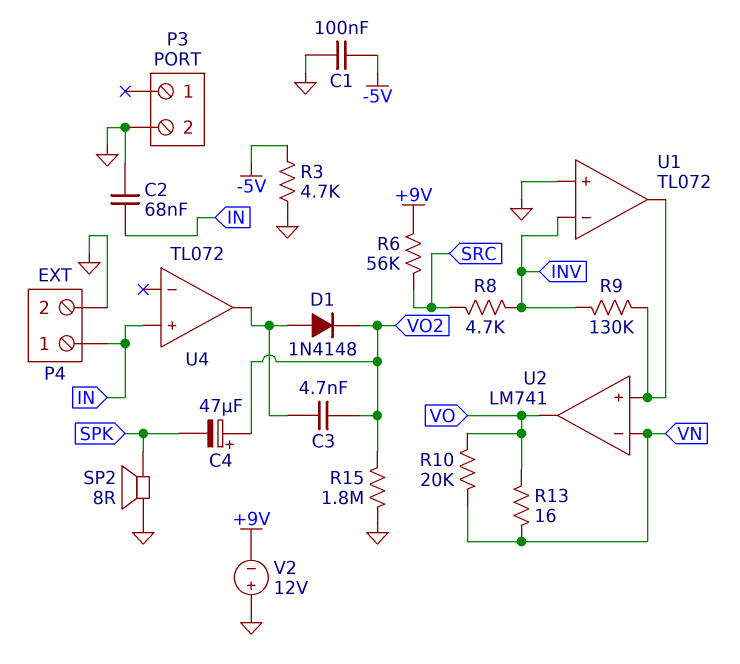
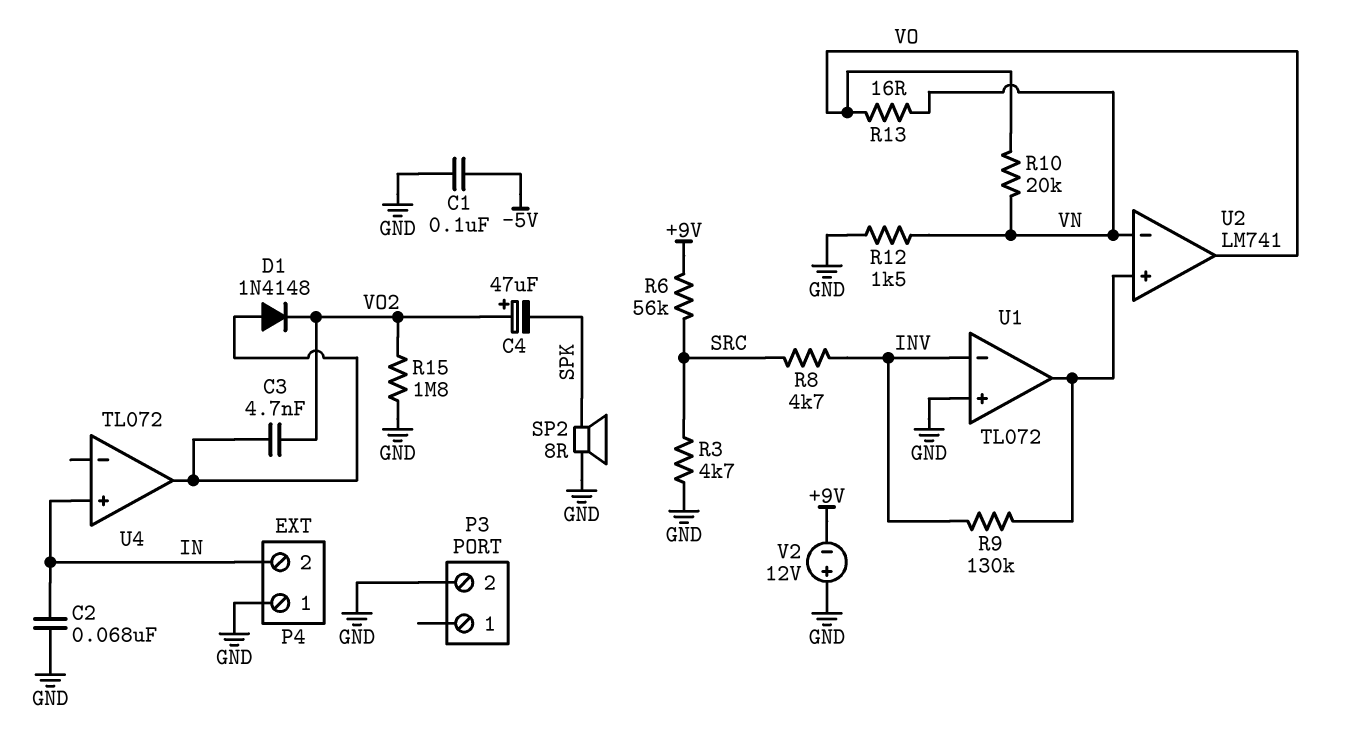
P4 pin 1: IN -> GND
P4 pin 2: GND -> IN
R3: 4.7k (-5V, GND) -> 4.7k (GND, SRC)
R12: none -> 1.5k (GND, VN)

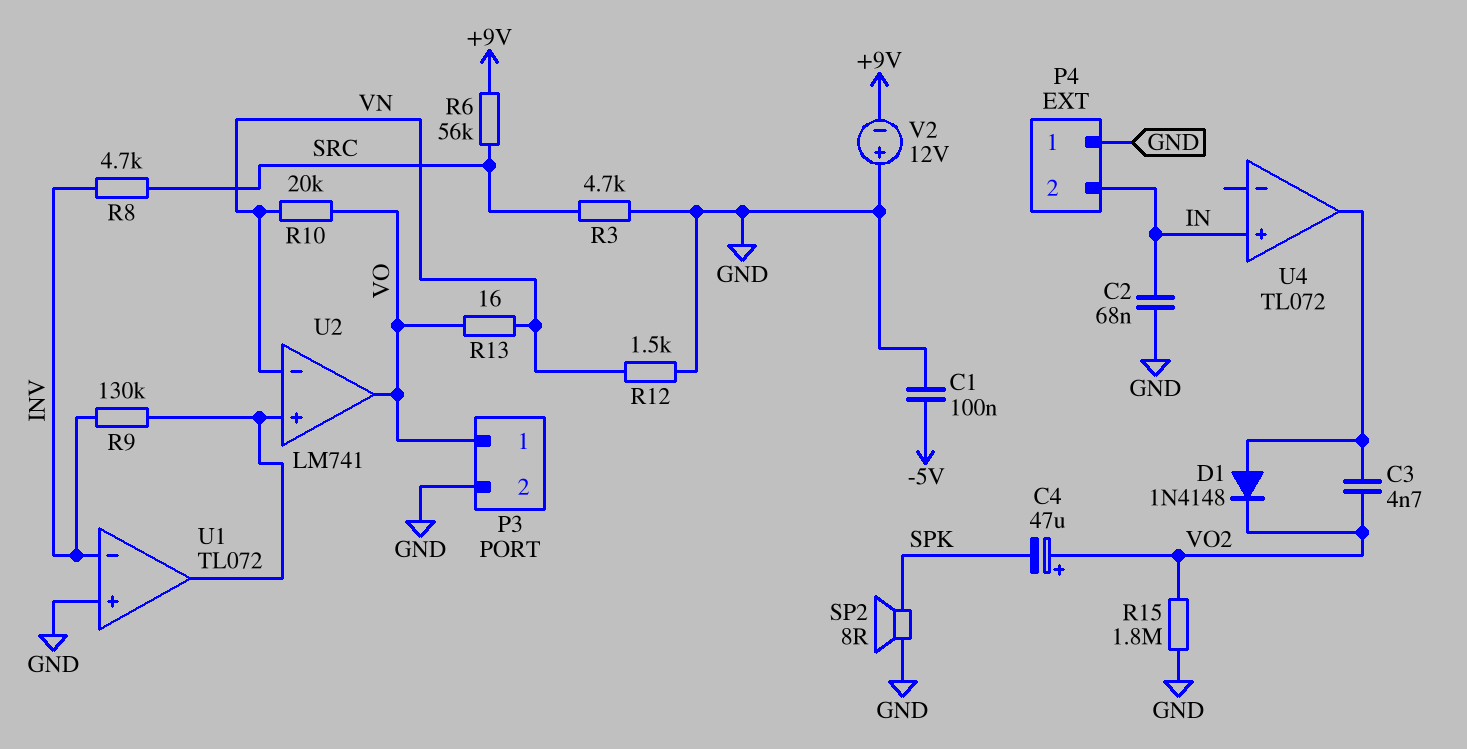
P3 pin 1: none -> VO

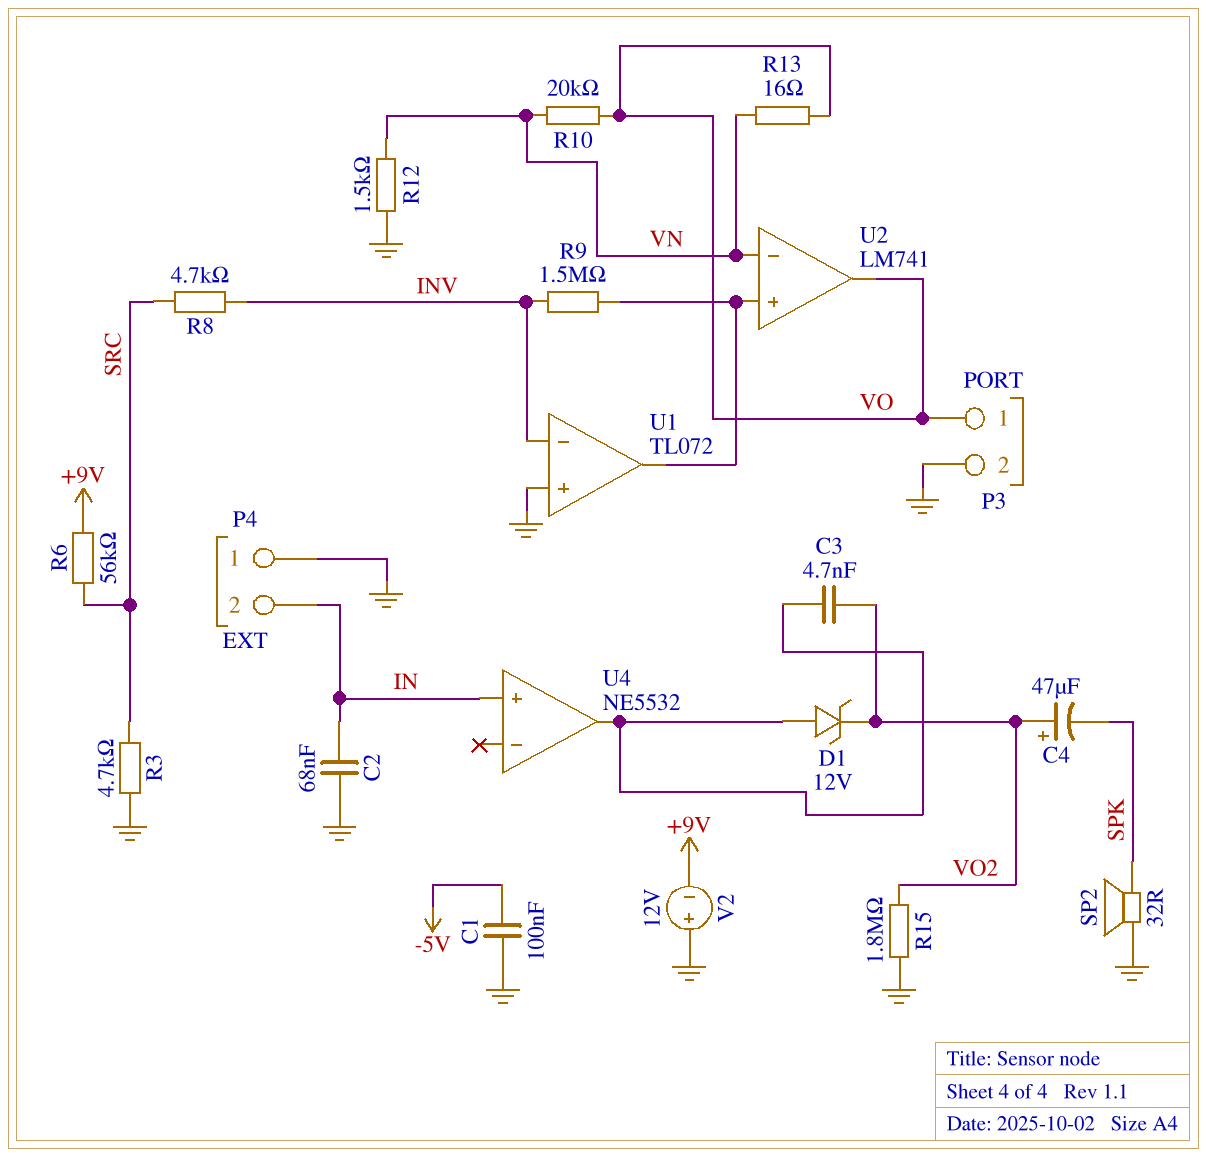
D1: diode 1N4148 (A U4/out, K VO2) -> zener 12V (A U4/out, K VO2)
R9: 130k (INV, U1/out) -> 1.5M (INV, U1/out)
SP2: speaker 8R (GND, SPK) -> speaker 32R (GND, SPK)
U4: TL072 -> NE5532

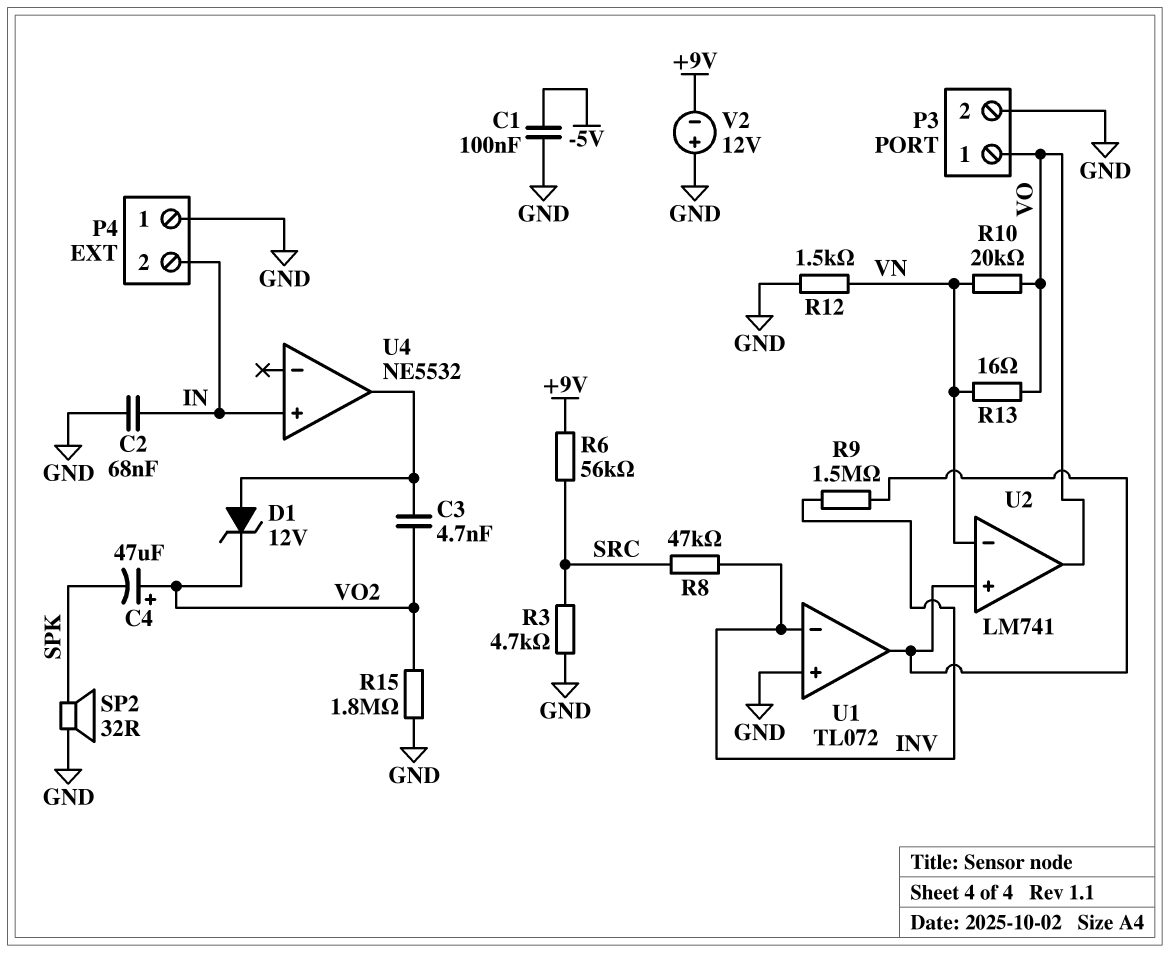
R8: 4.7k (INV, SRC) -> 47k (INV, SRC)

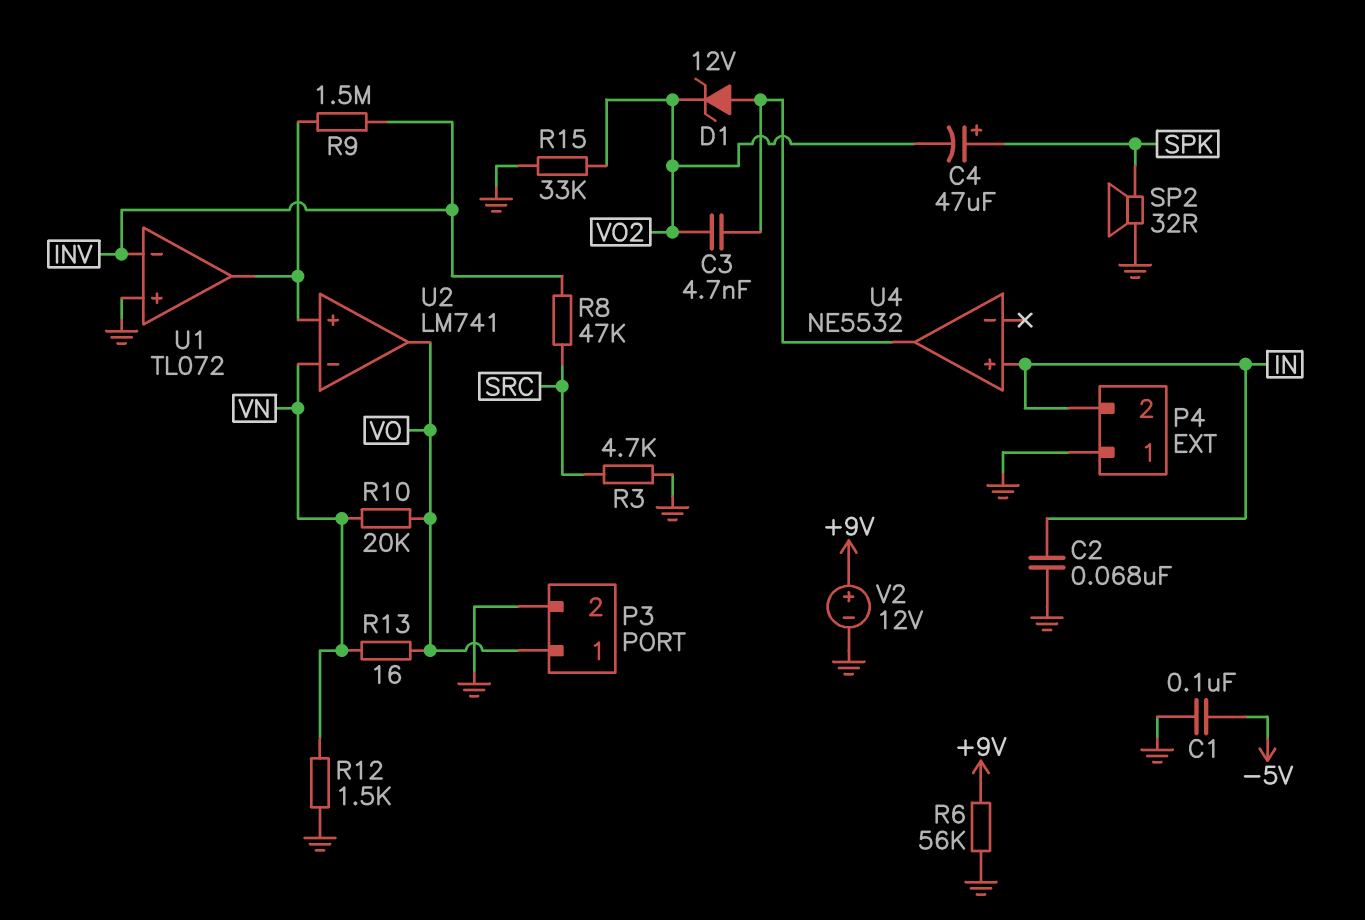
C4: 47uF (plus VO2, minus SPK) -> 47uF (plus SPK, minus VO2)
R6: 56k (+9V, SRC) -> 56k (+9V, GND)
R15: 1.8M (GND, VO2) -> 33k (GND, VO2)
V2: 12V (plus GND, minus +9V) -> 12V (plus +9V, minus GND)

